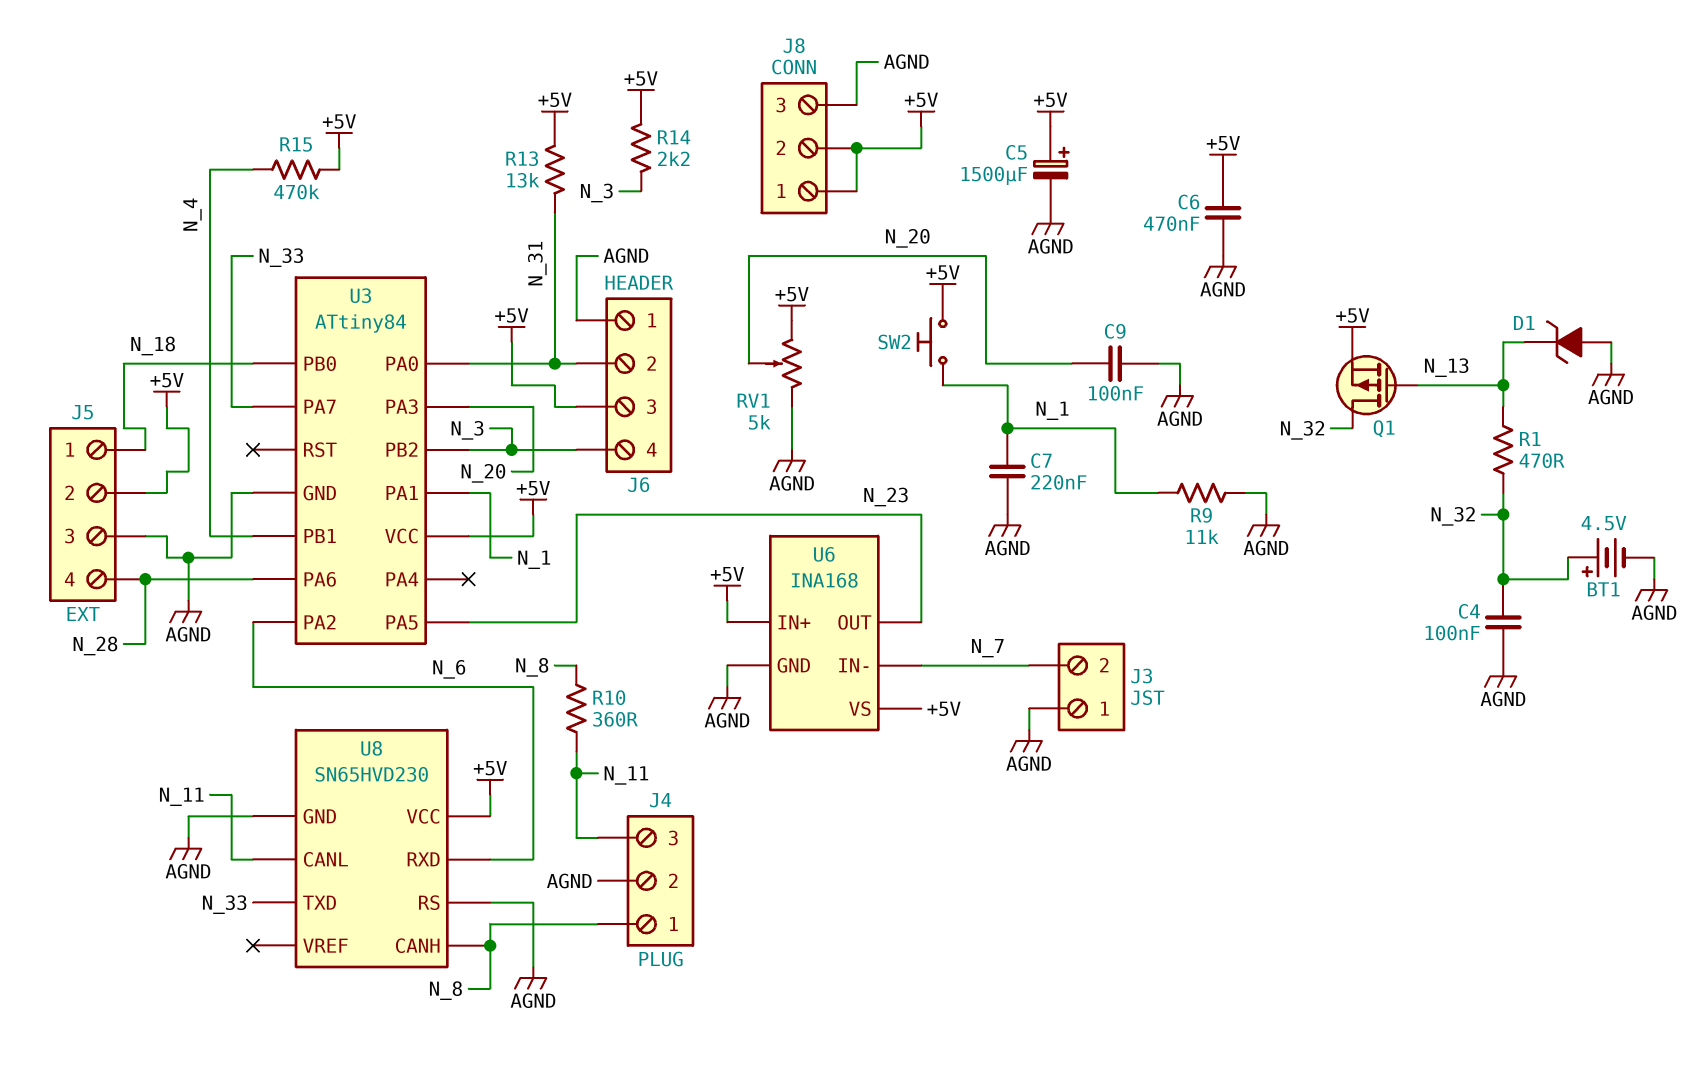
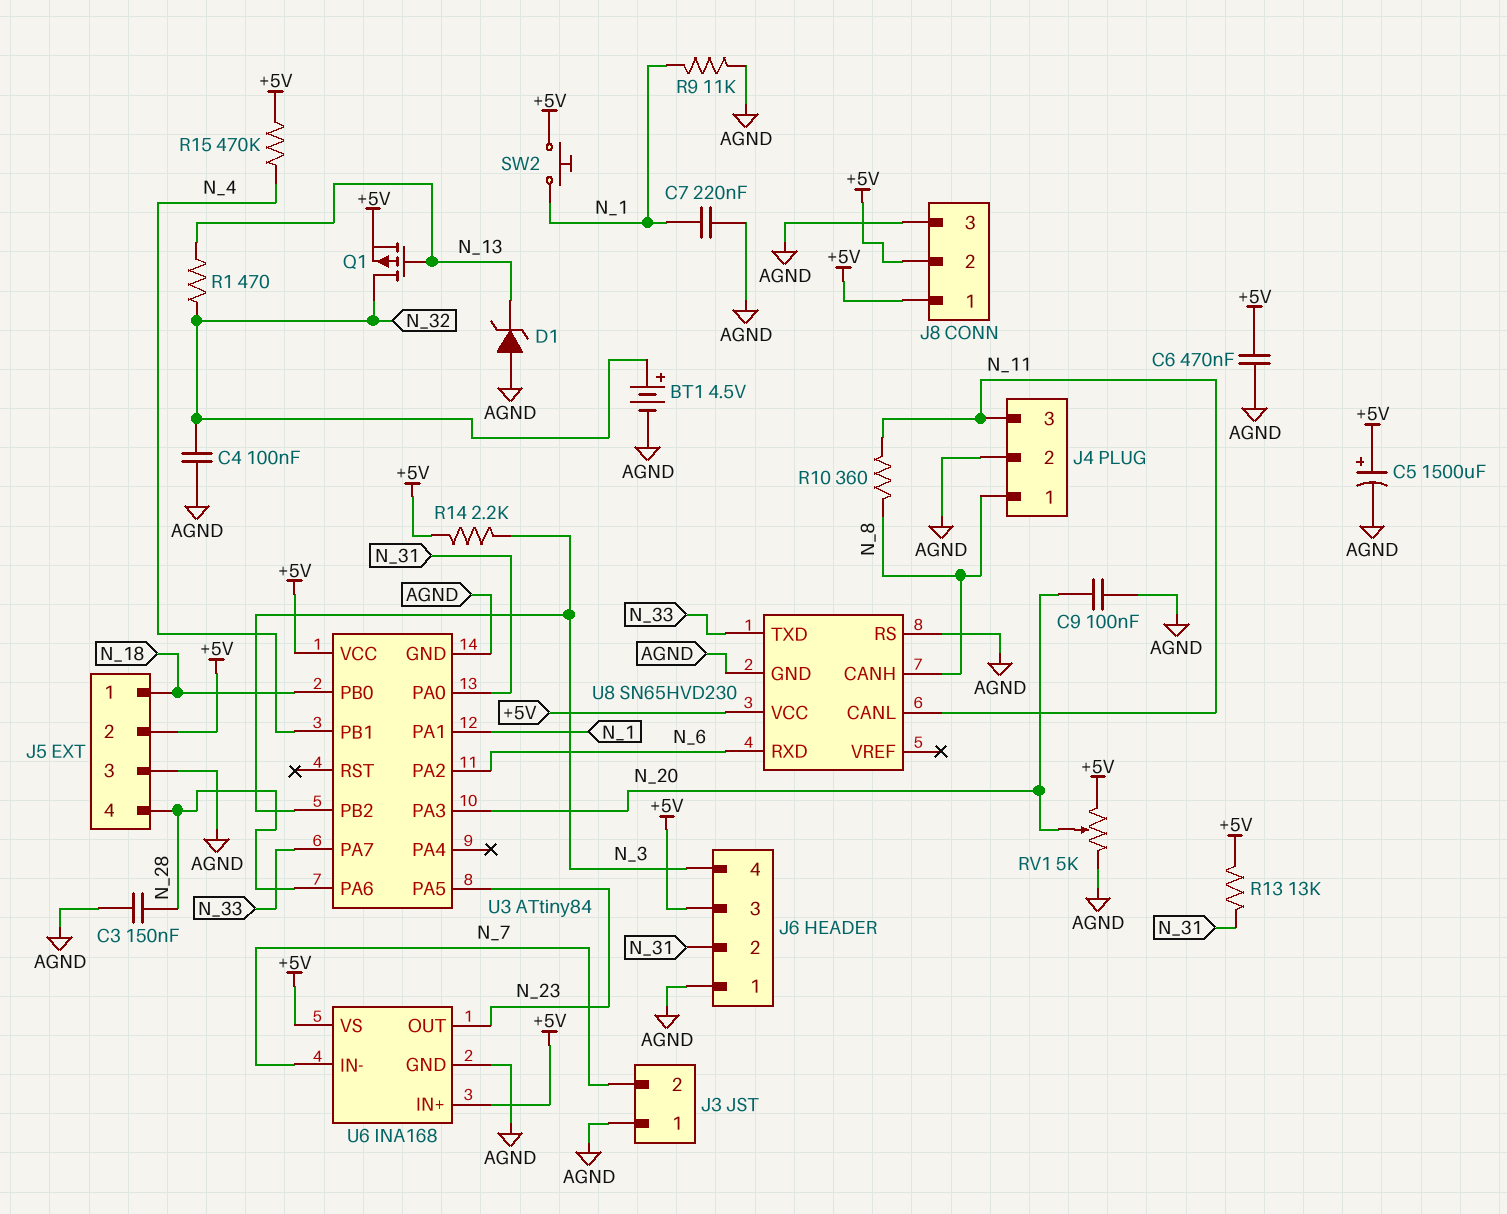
C3: none -> 150nF (AGND, N_28)

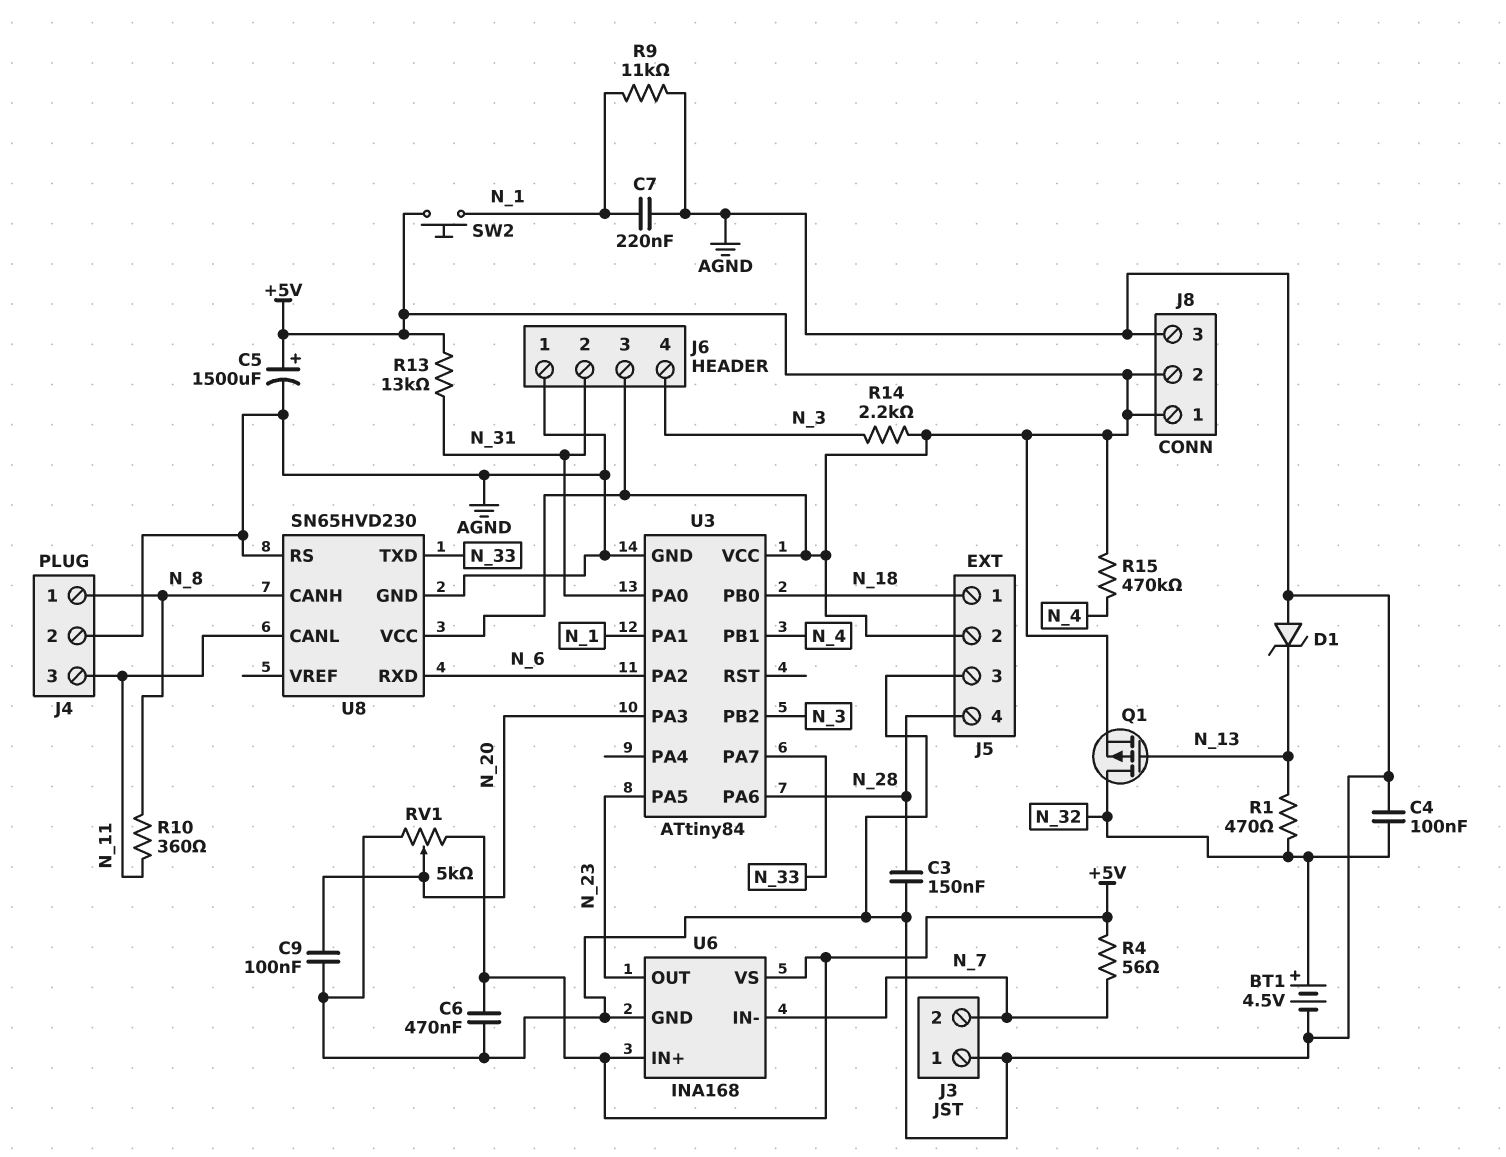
R4: none -> 56 (+5V, N_7)

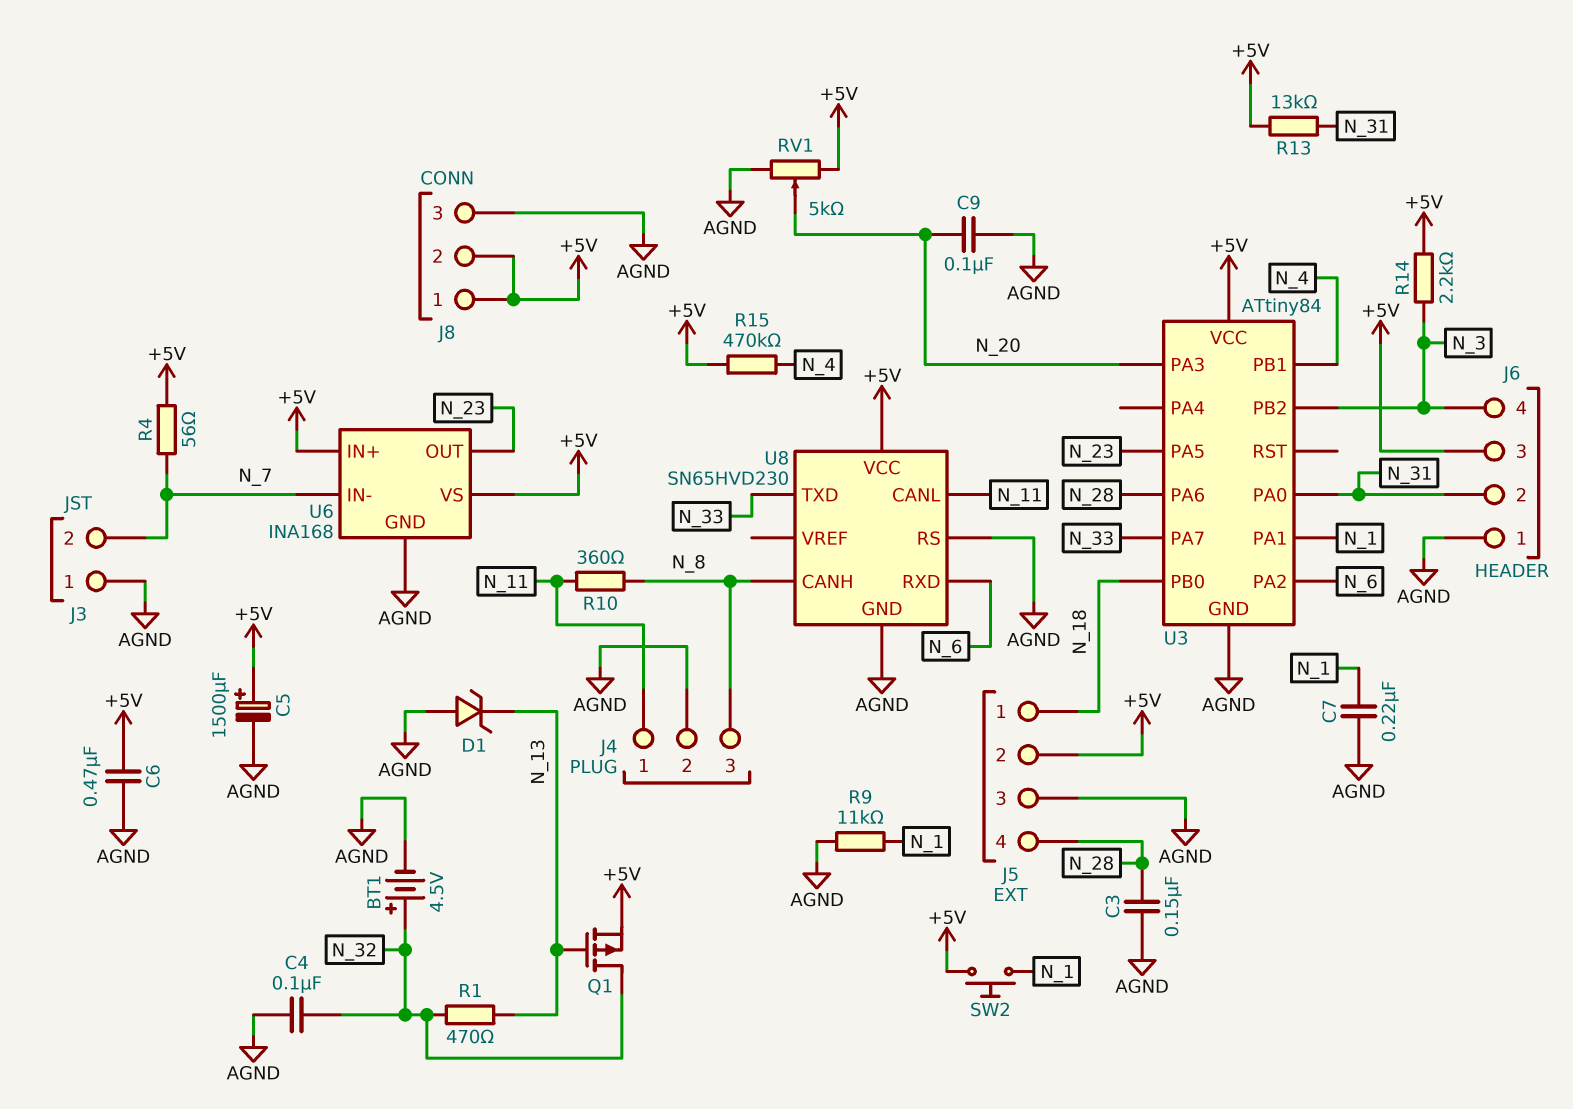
J4 pin 1: N_8 -> N_11
J4 pin 3: N_11 -> N_8

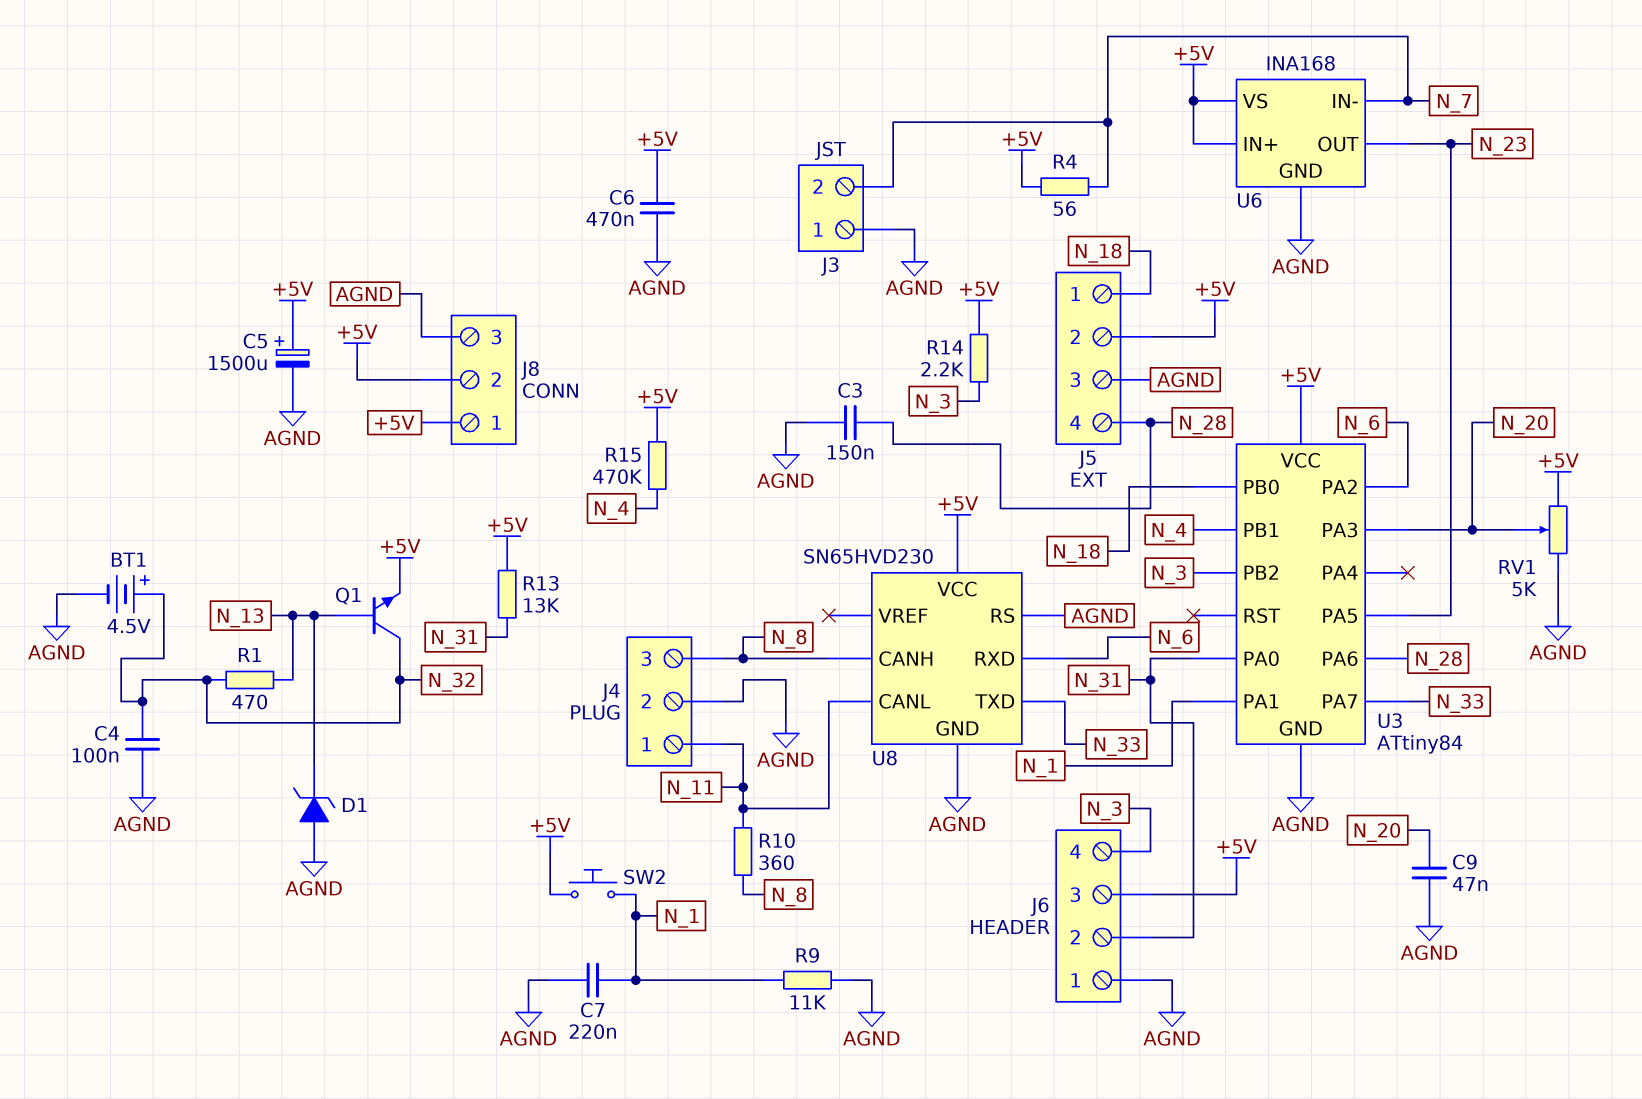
C9: 100nF (AGND, N_20) -> 47nF (AGND, N_20)
Q1: PMOS (G N_13, D N_32, S +5V) -> NPN (B N_13, C N_32, E +5V)

